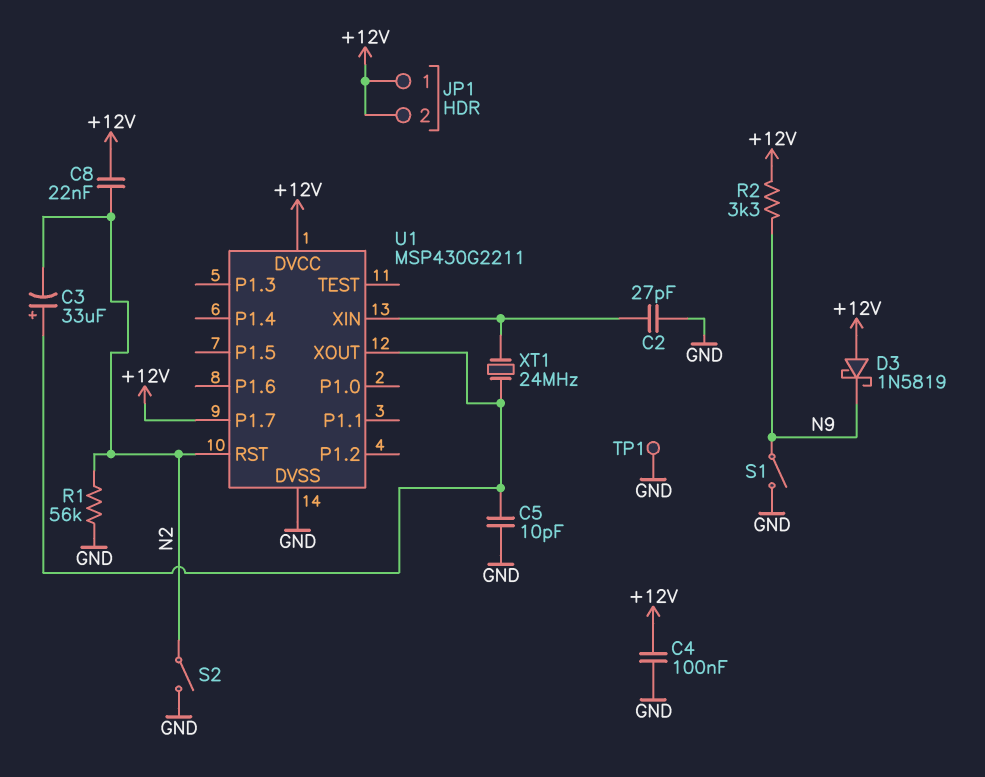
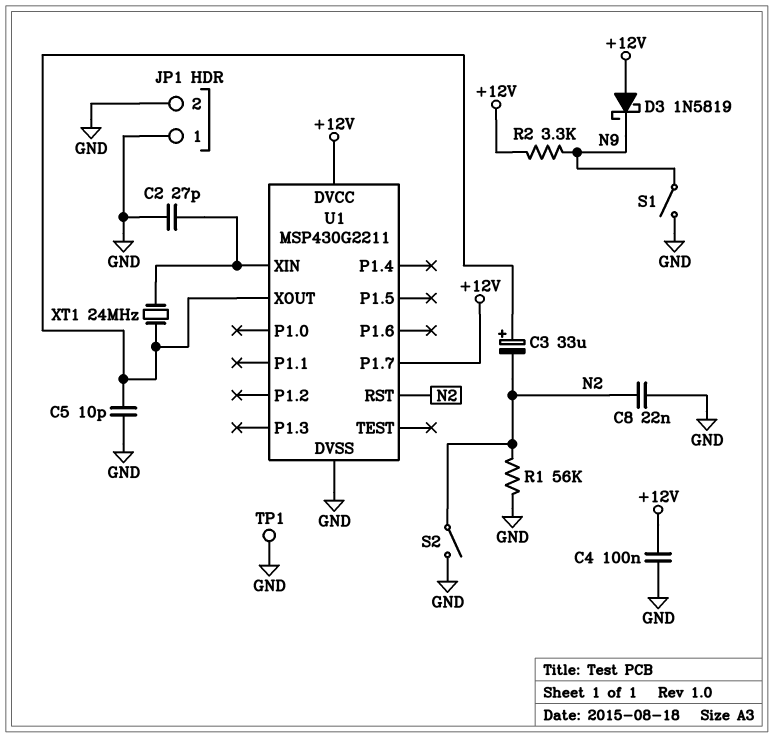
C8: 22nF (+12V, N2) -> 22nF (GND, N2)
JP1 pin 1: +12V -> GND
JP1 pin 2: +12V -> GND

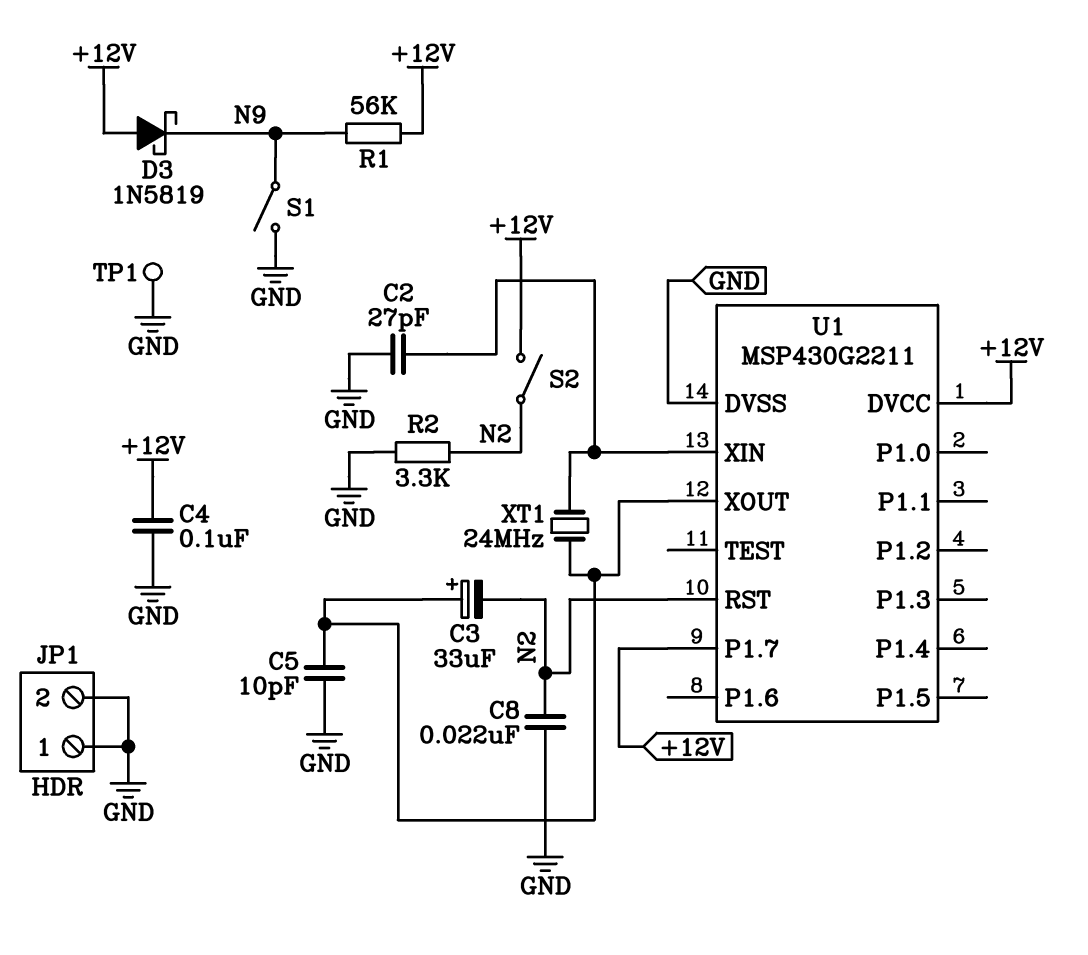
R1: 56k (GND, N2) -> 56k (+12V, N9)
R2: 3.3k (+12V, N9) -> 3.3k (GND, N2)
S2: switch (GND, N2) -> switch (+12V, N2)

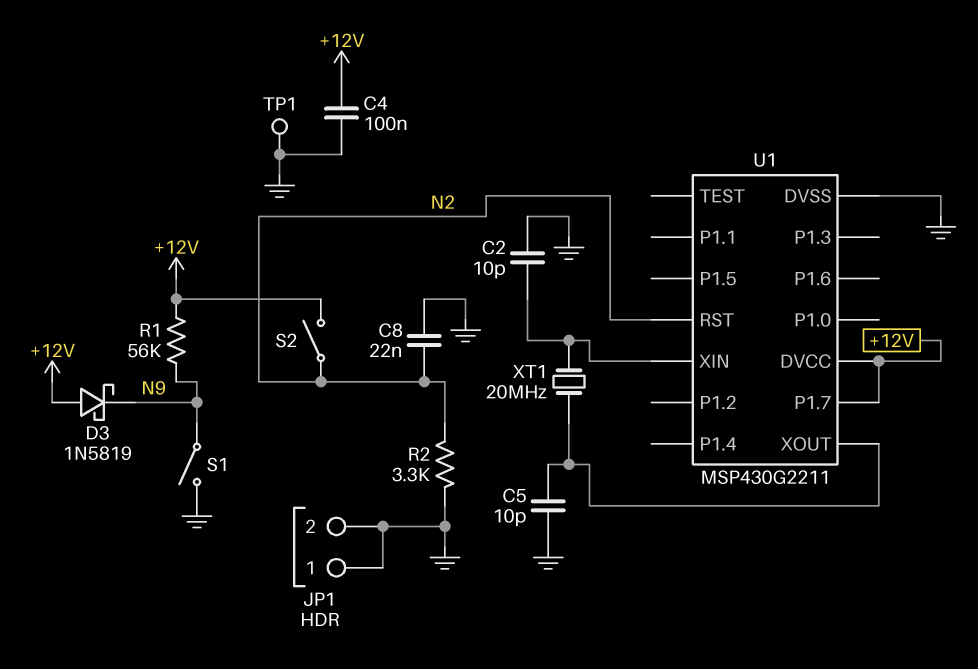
C2: 27pF (GND, U1/XIN) -> 10pF (GND, U1/XIN)
C3: 33uF (plus U1/XOUT, minus N2) -> none
XT1: 24MHz (U1/XIN, U1/XOUT) -> 20MHz (U1/XIN, U1/XOUT)

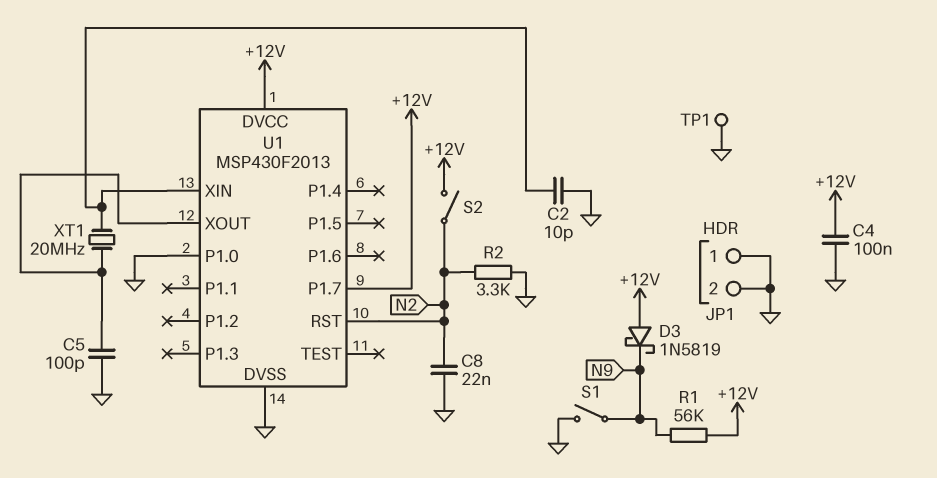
C5: 10pF (GND, U1/XOUT) -> 100pF (GND, U1/XOUT)
U1: MSP430G2211 -> MSP430F2013
U1 pin P1.0: none -> GND

